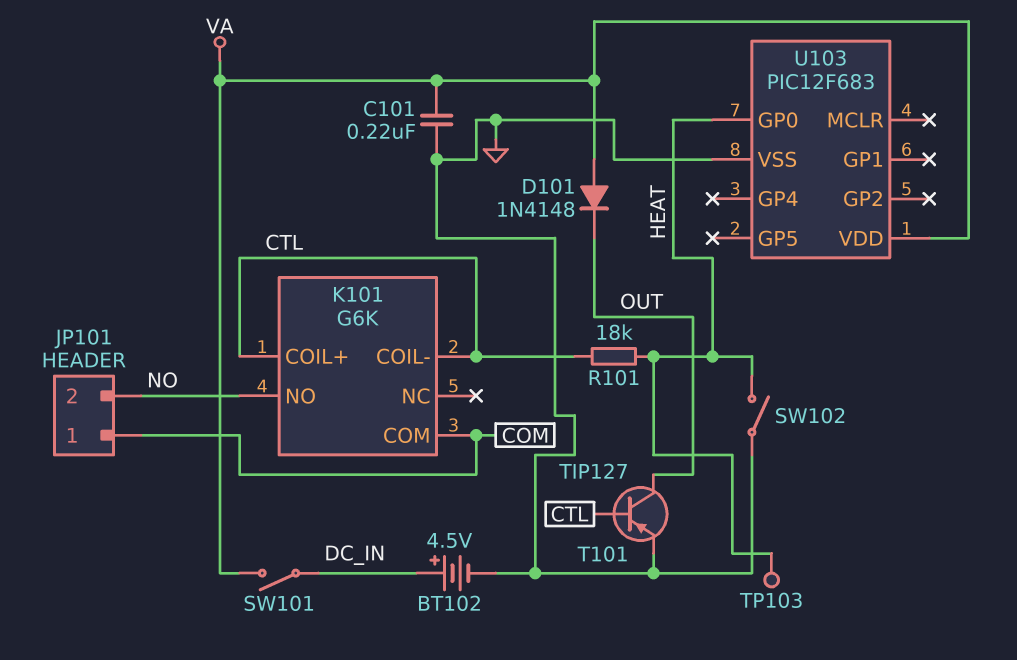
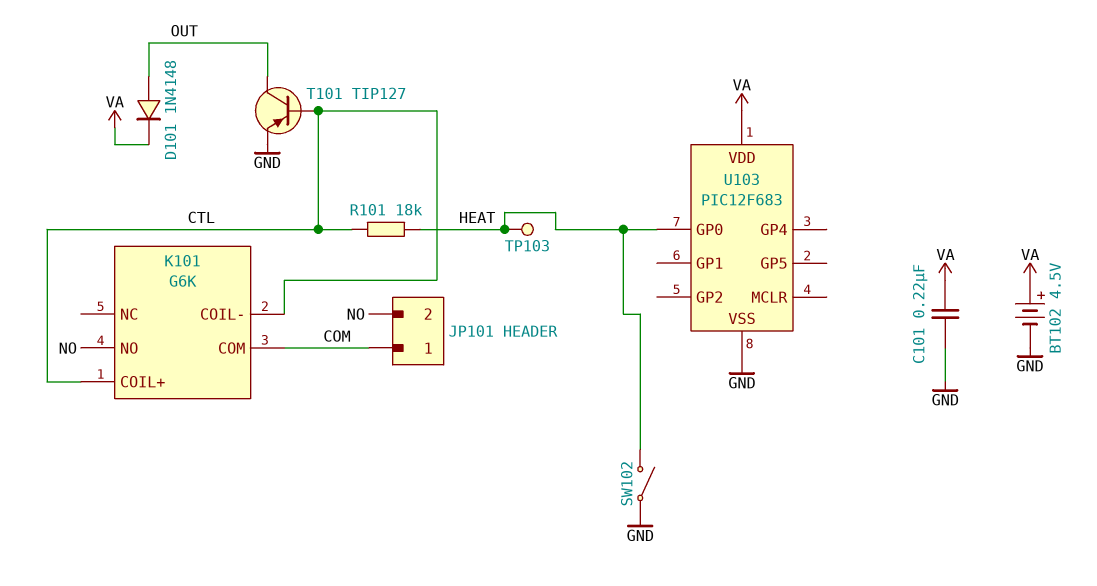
BT102: 4.5V (plus DC_IN, minus GND) -> 4.5V (plus VA, minus GND)
D101: diode 1N4148 (A VA, K OUT) -> diode 1N4148 (A OUT, K VA)
SW101: switch (DC_IN, VA) -> none

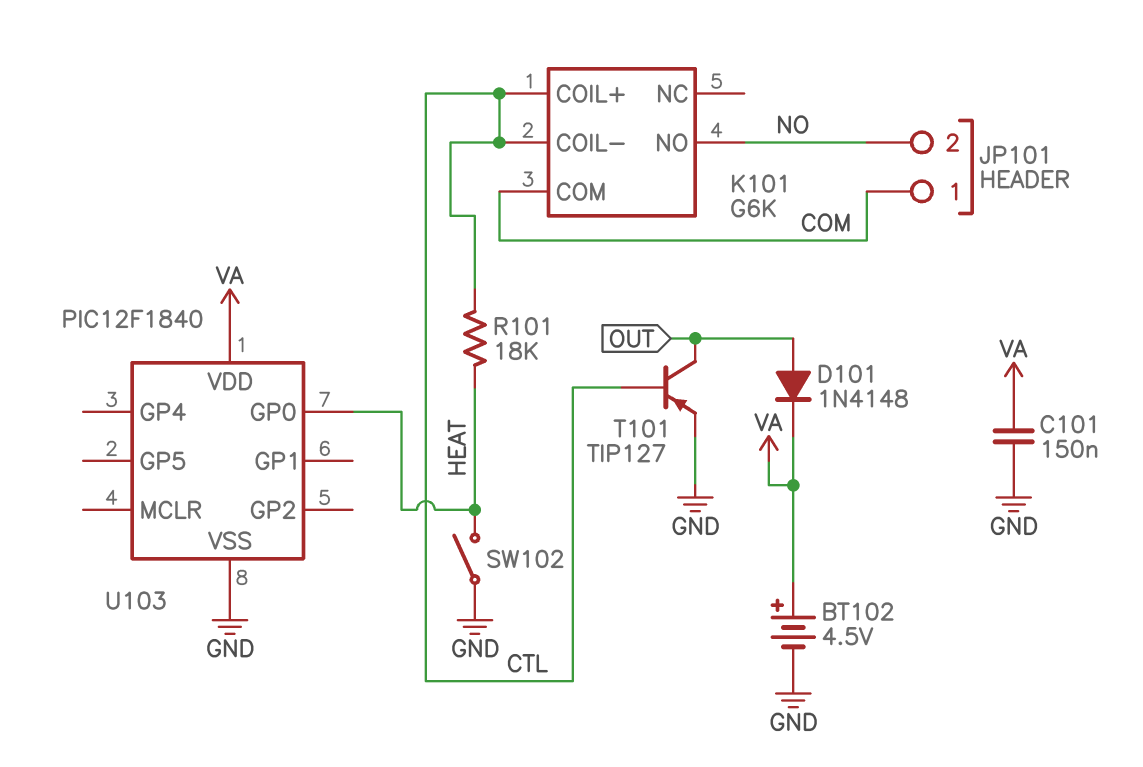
C101: 220nF (GND, VA) -> 150nF (GND, VA)
TP103: test point (HEAT) -> none
U103: PIC12F683 -> PIC12F1840

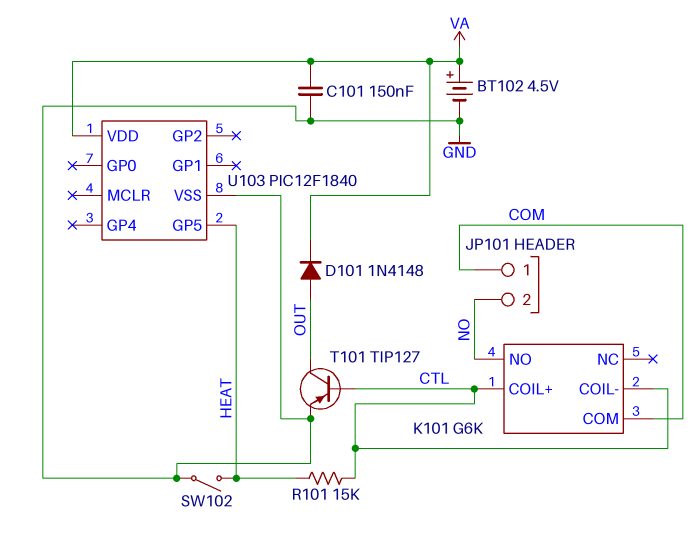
R101: 18k (CTL, HEAT) -> 15k (CTL, HEAT)
U103 pin GP0: HEAT -> none
U103 pin GP5: none -> HEAT

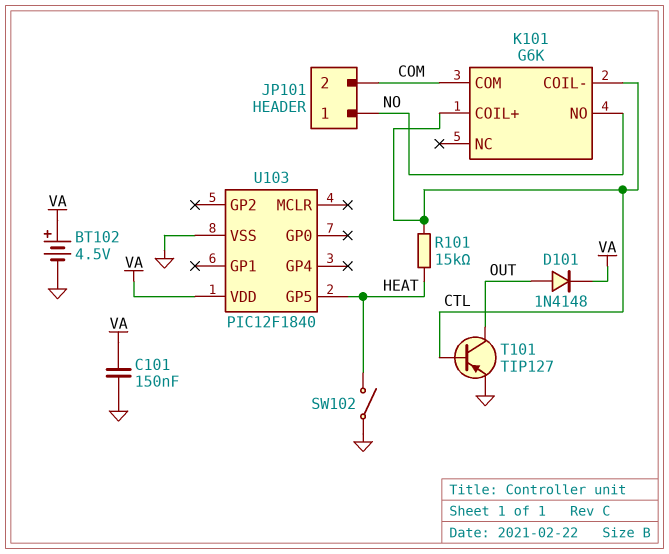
JP101 pin 1: COM -> NO
JP101 pin 2: NO -> COM

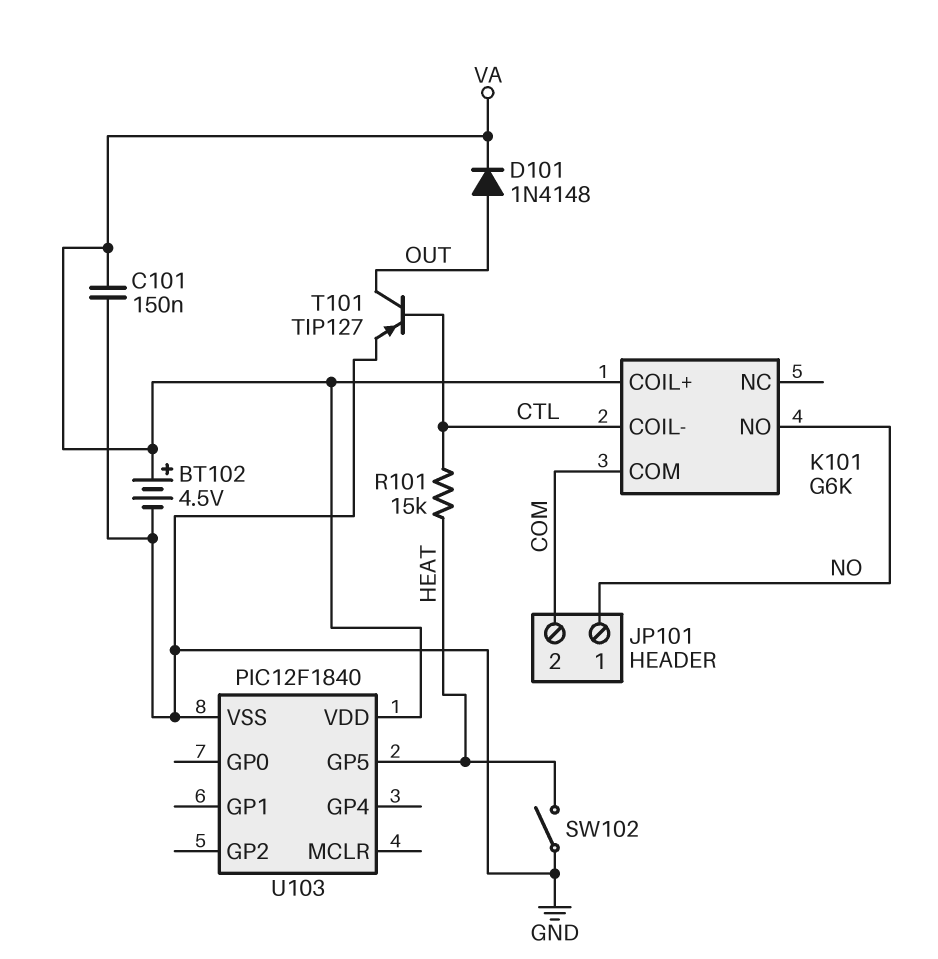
K101 pin COIL+: CTL -> VA

